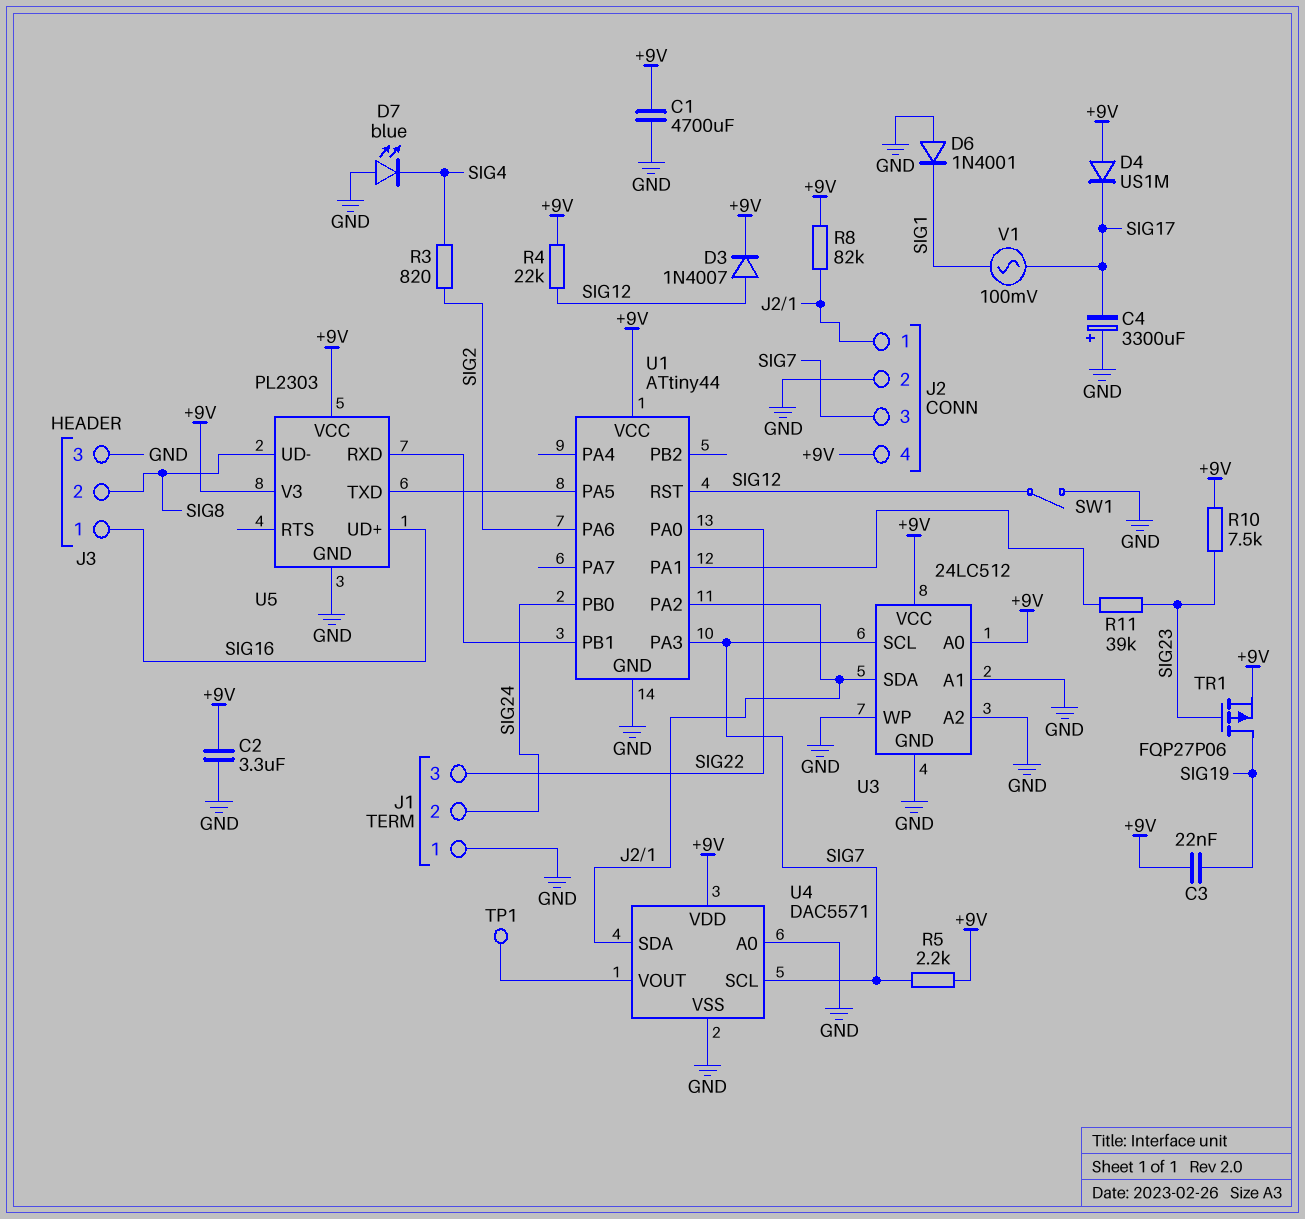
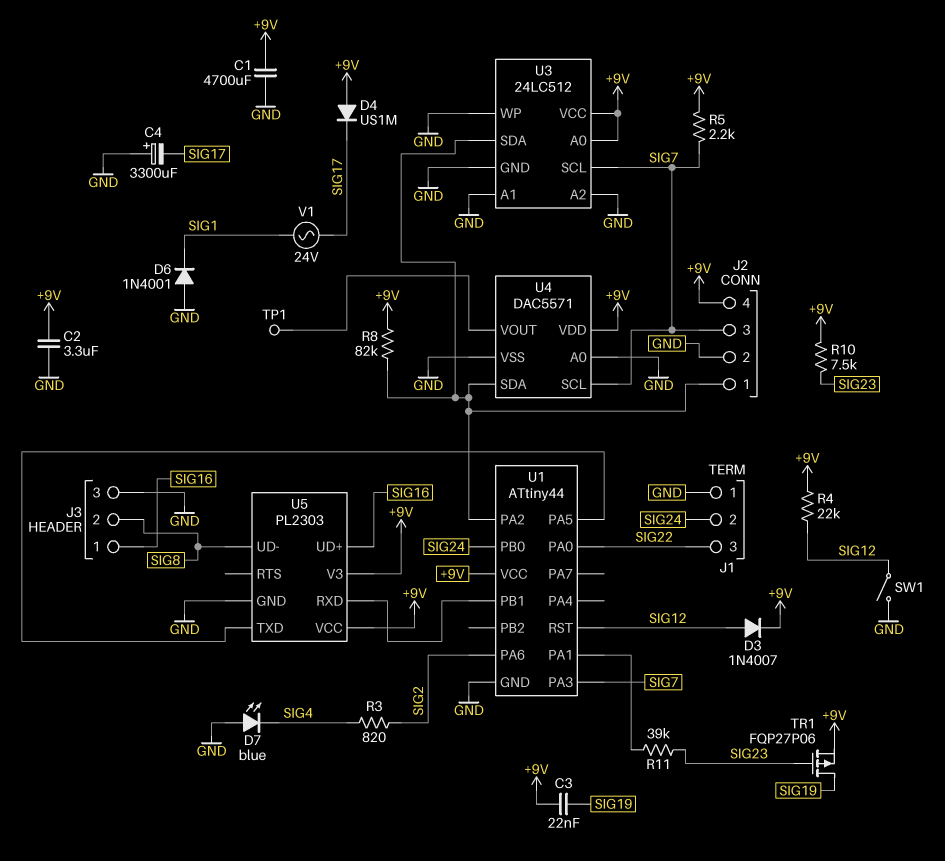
V1: AC 100mV (SIG1, SIG17) -> AC 24V (SIG1, SIG17)

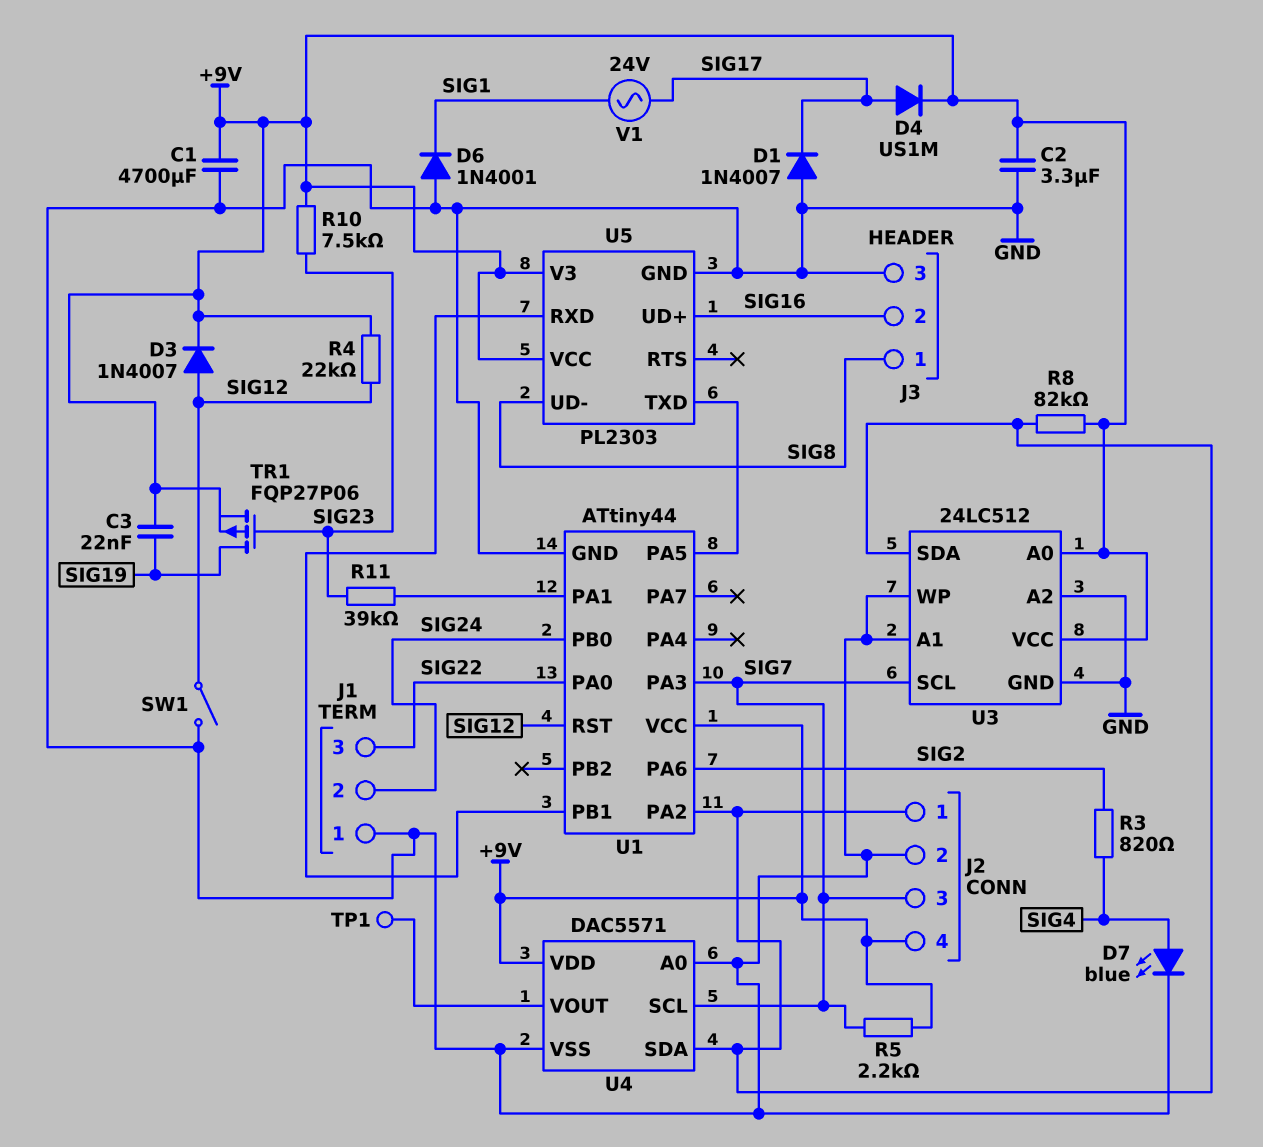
C4: 3300uF (plus GND, minus SIG17) -> none
D1: none -> diode 1N4007 (A GND, K SIG17)
D4: diode US1M (A +9V, K SIG17) -> diode US1M (A SIG17, K +9V)
D7: LED blue (A GND, K SIG4) -> LED blue (A SIG4, K GND)
J3 pin 1: SIG16 -> SIG8
J3 pin 2: SIG8 -> SIG16

